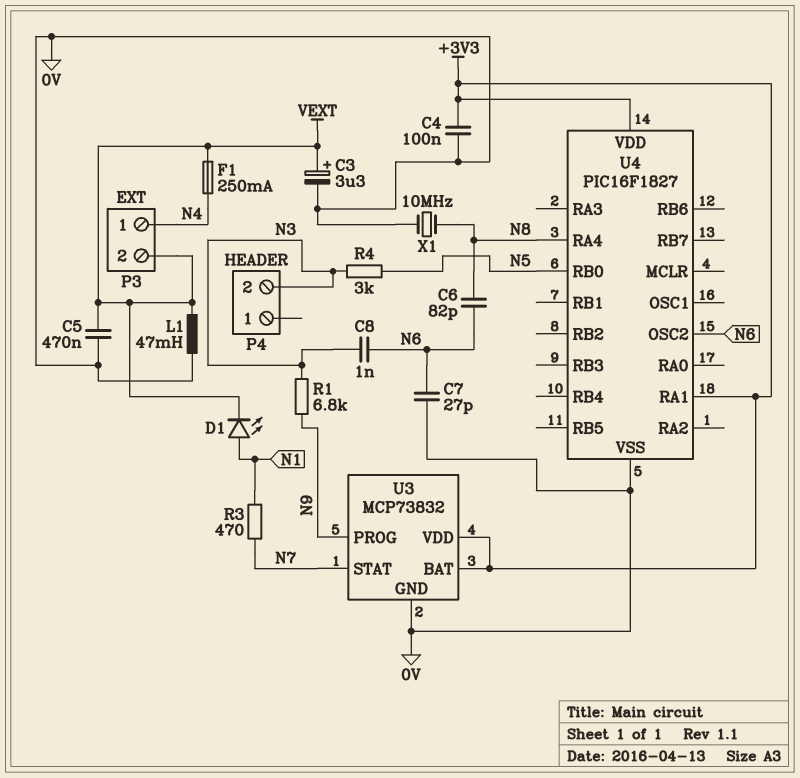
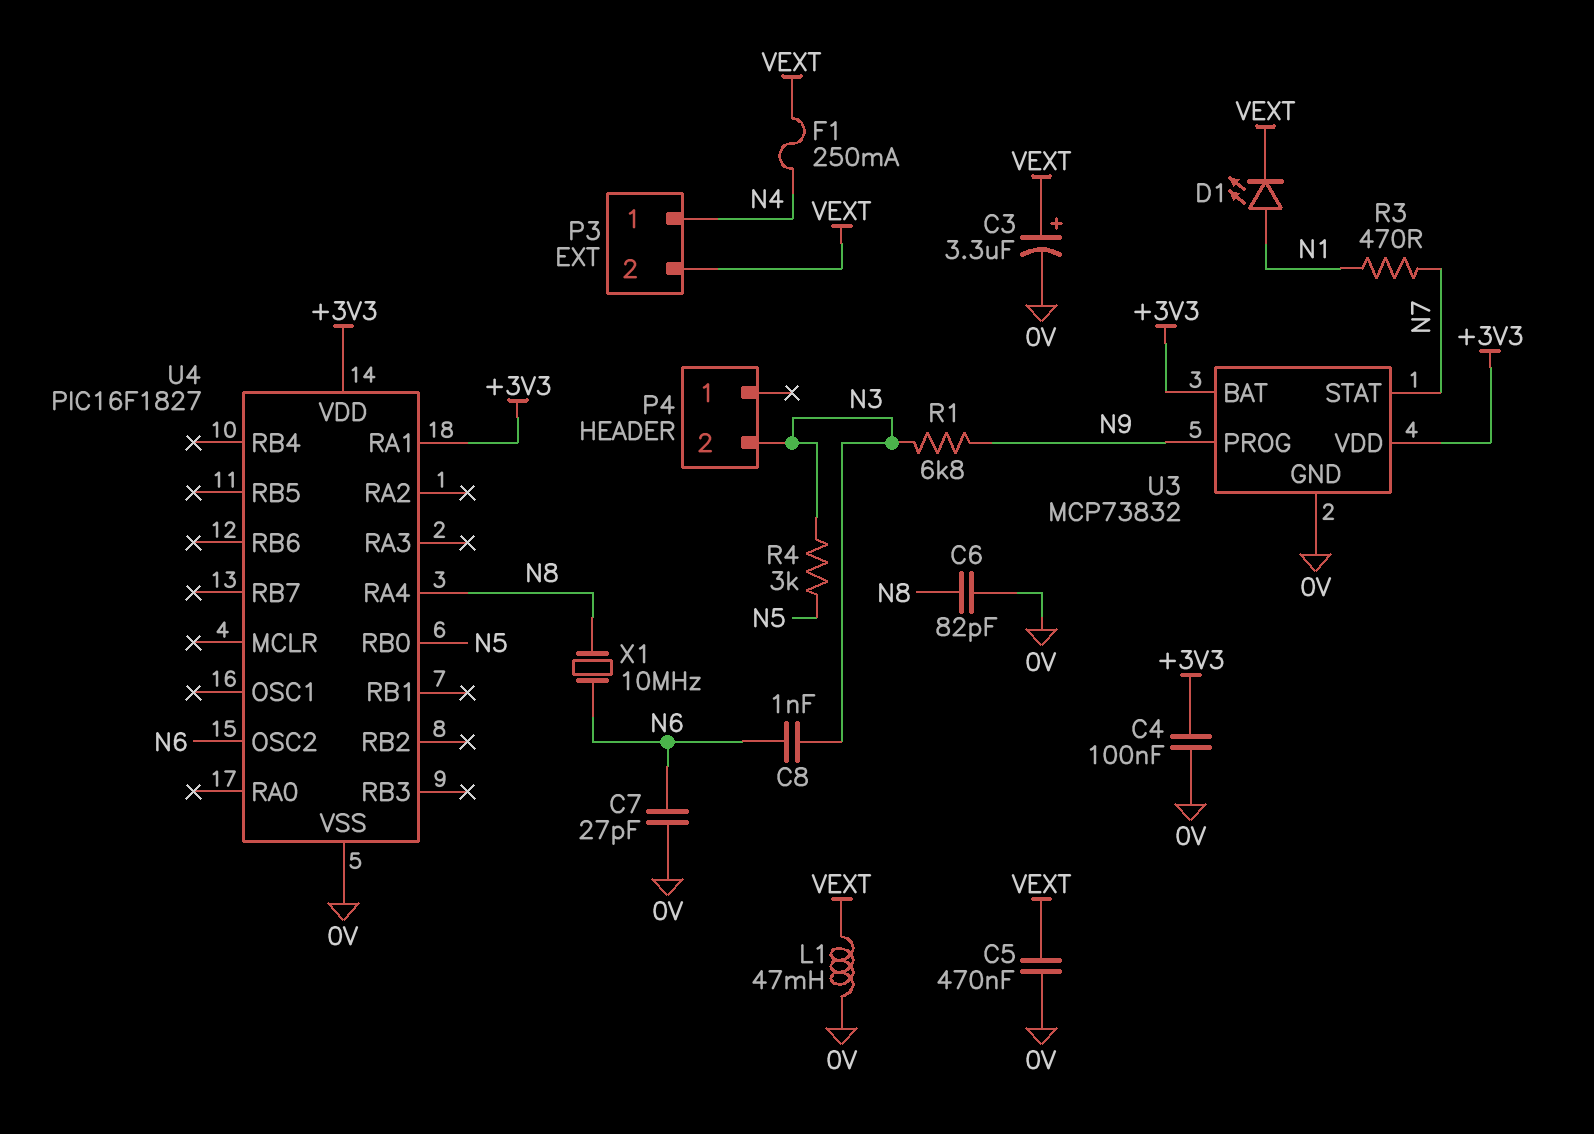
C6: 82pF (N6, N8) -> 82pF (0V, N8)
X1: 10MHz (0V, N8) -> 10MHz (N6, N8)

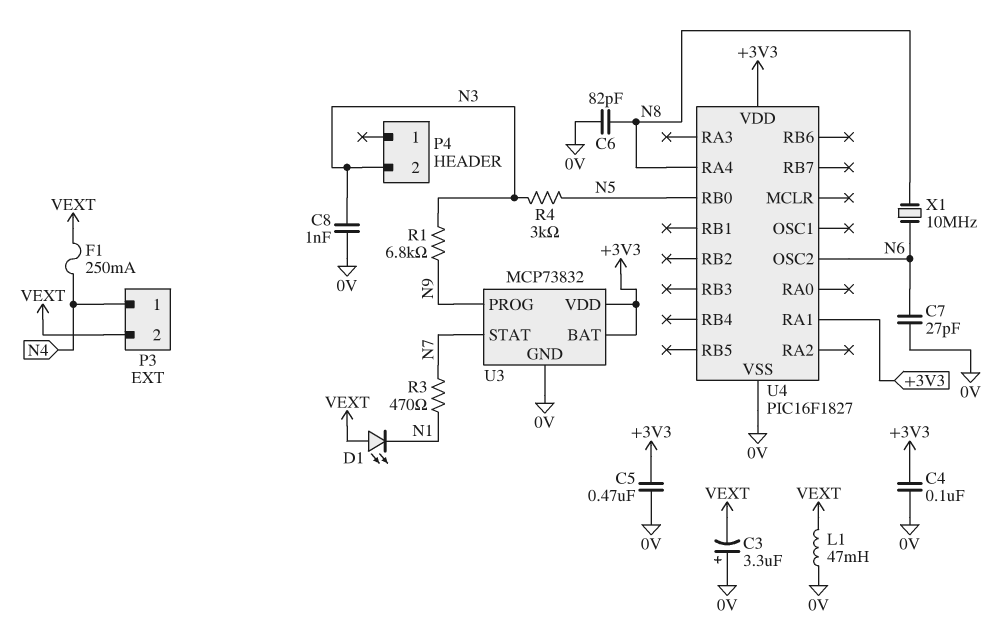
C3: 3.3uF (plus VEXT, minus 0V) -> 3.3uF (plus 0V, minus VEXT)
C5: 470nF (0V, VEXT) -> 470nF (+3V3, 0V)
C8: 1nF (N3, N6) -> 1nF (0V, N3)
D1: LED (A N1, K VEXT) -> LED (A VEXT, K N1)

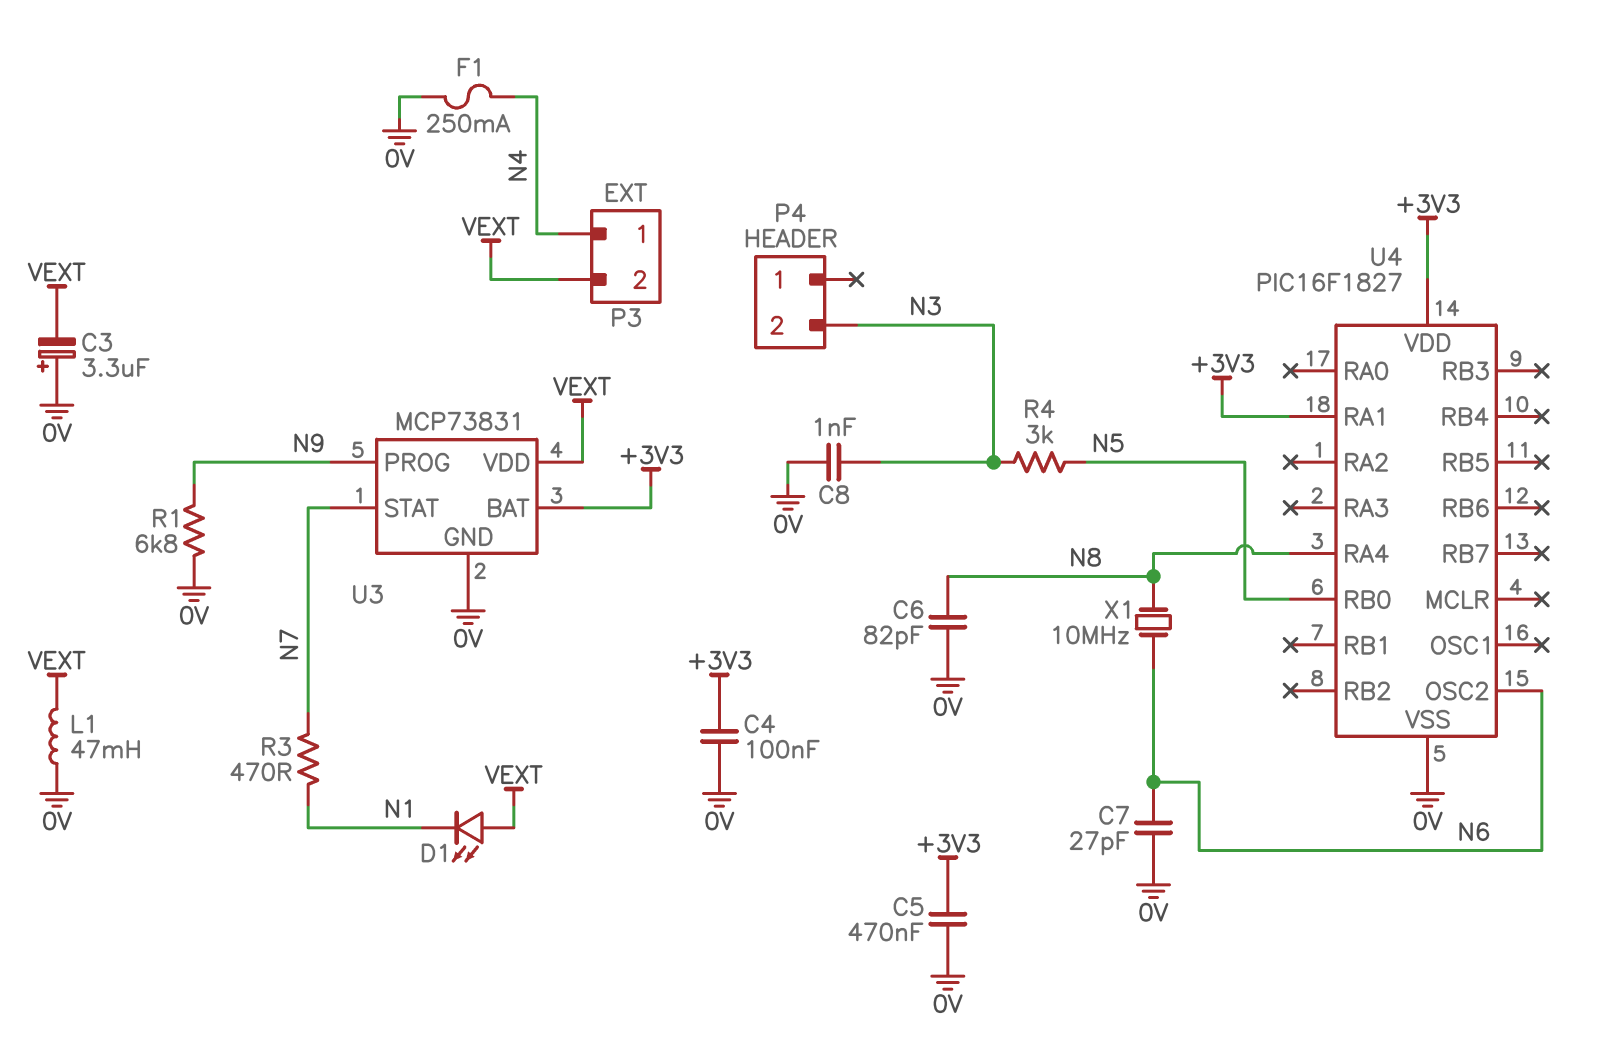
F1: 250mA (N4, VEXT) -> 250mA (0V, N4)
R1: 6.8k (N3, N9) -> 6.8k (0V, N9)
U3: MCP73832 -> MCP73831
U3 pin VDD: +3V3 -> VEXT

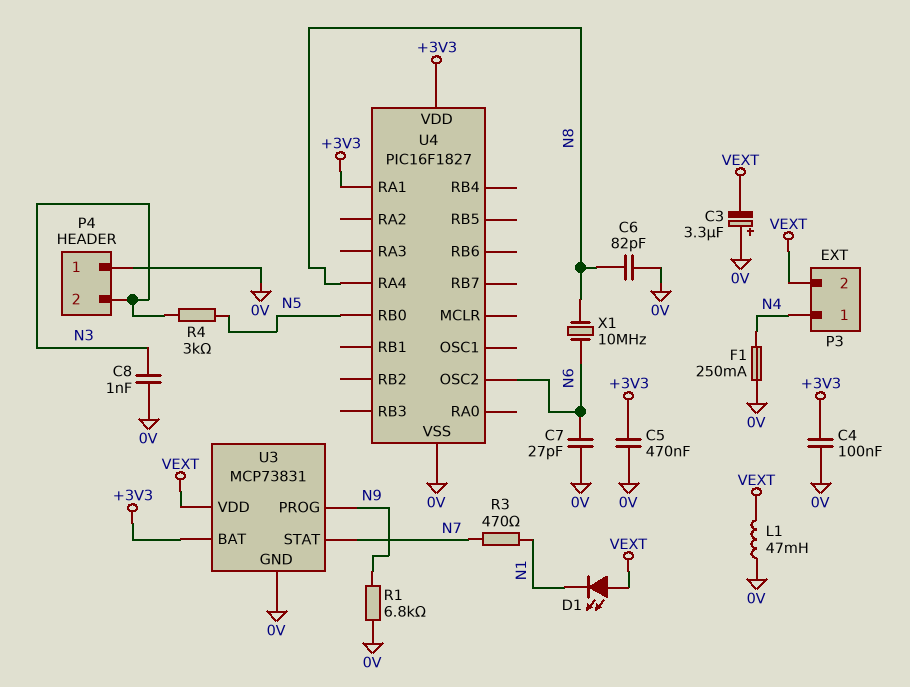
P4 pin 1: none -> 0V

